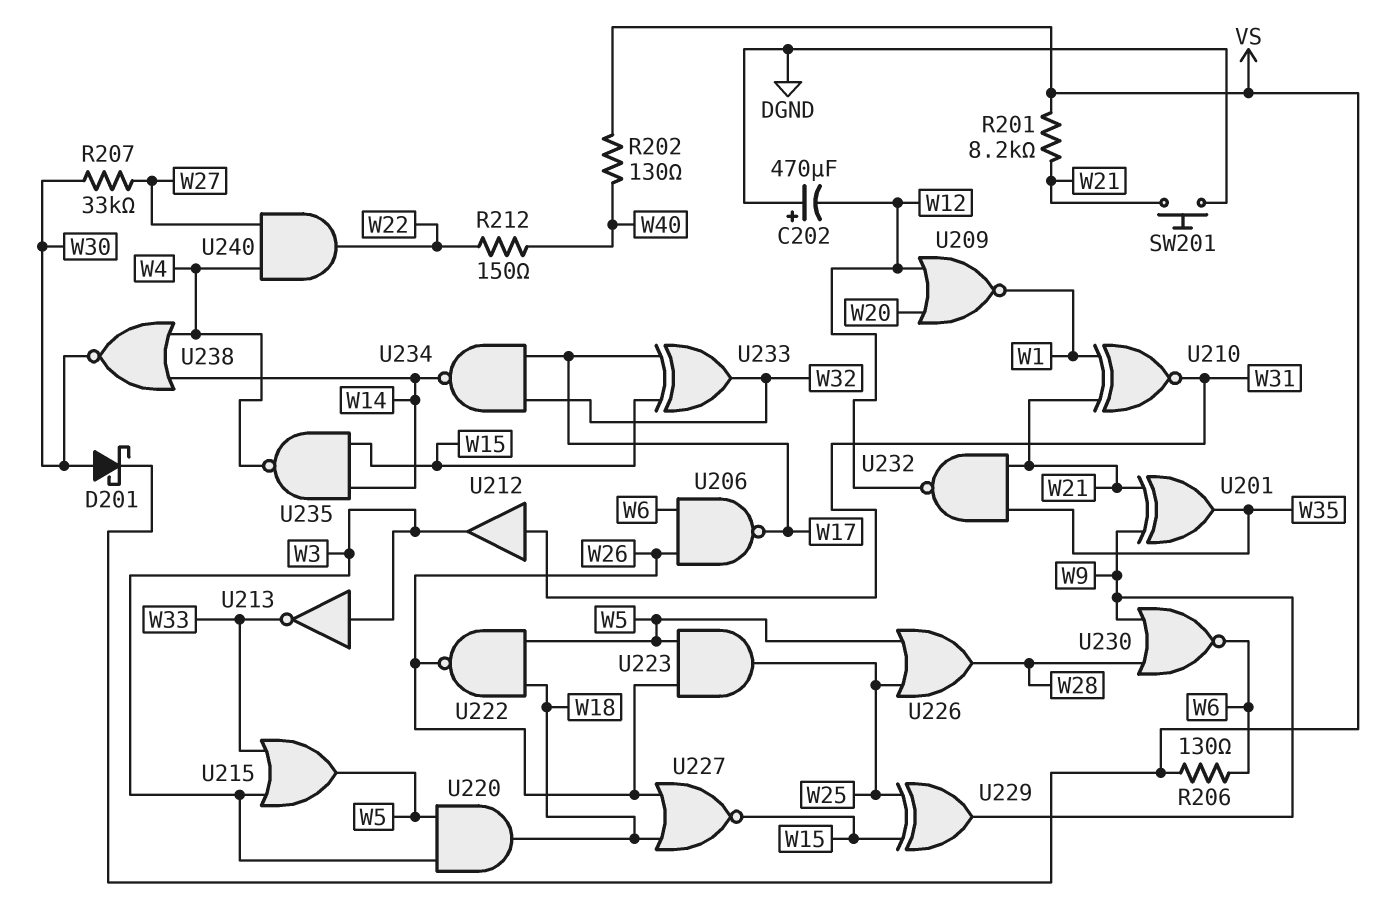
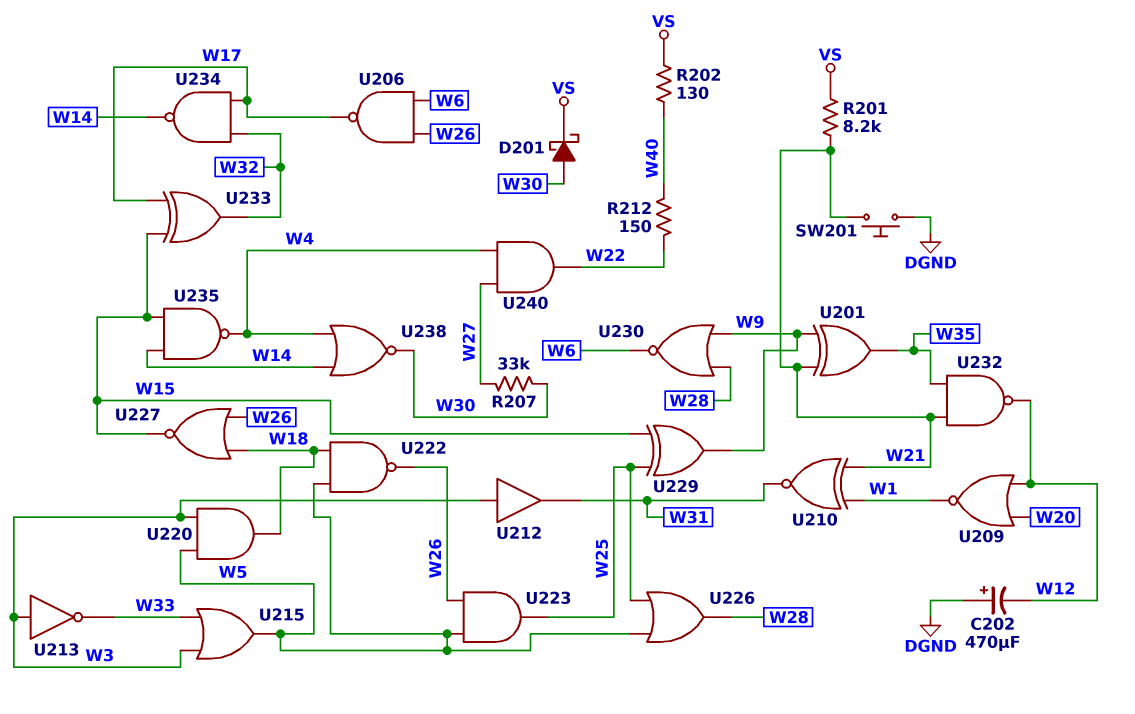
R206: 130 (VS, W6) -> none
U212: buffer (in W31, out W3) -> buffer (in W3, out W31)

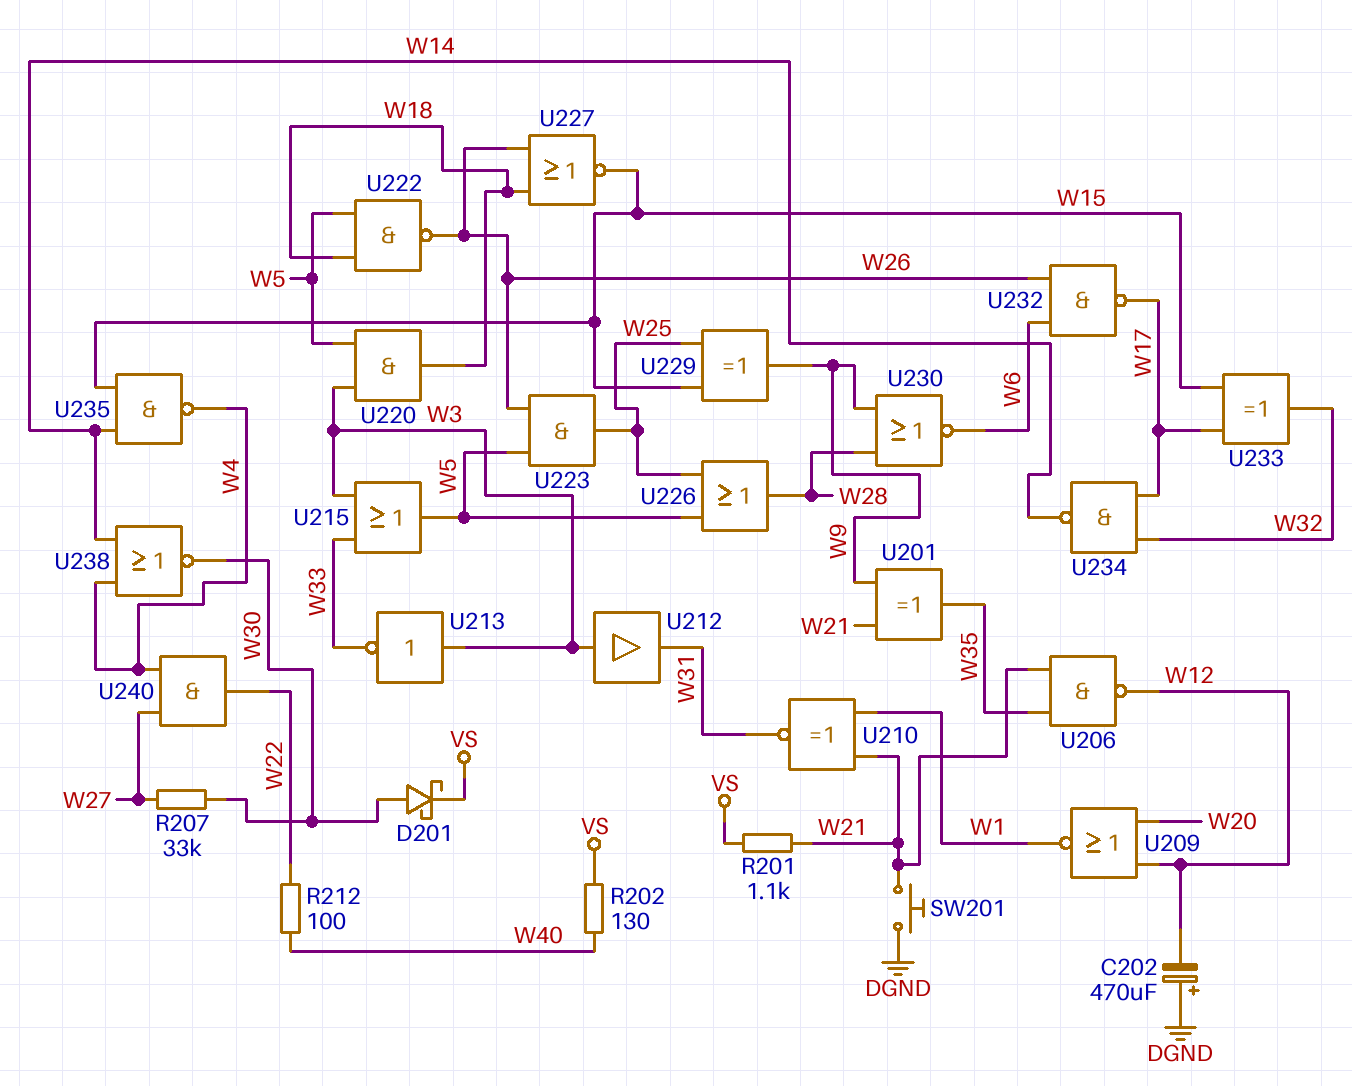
R201: 8.2k (VS, W21) -> 1.1k (VS, W21)
R212: 150 (W22, W40) -> 100 (W22, W40)
U206: NAND (in W6, in W26, out W17) -> NAND (in W21, in W35, out W12)
U232: NAND (in W21, in W35, out W12) -> NAND (in W6, in W26, out W17)

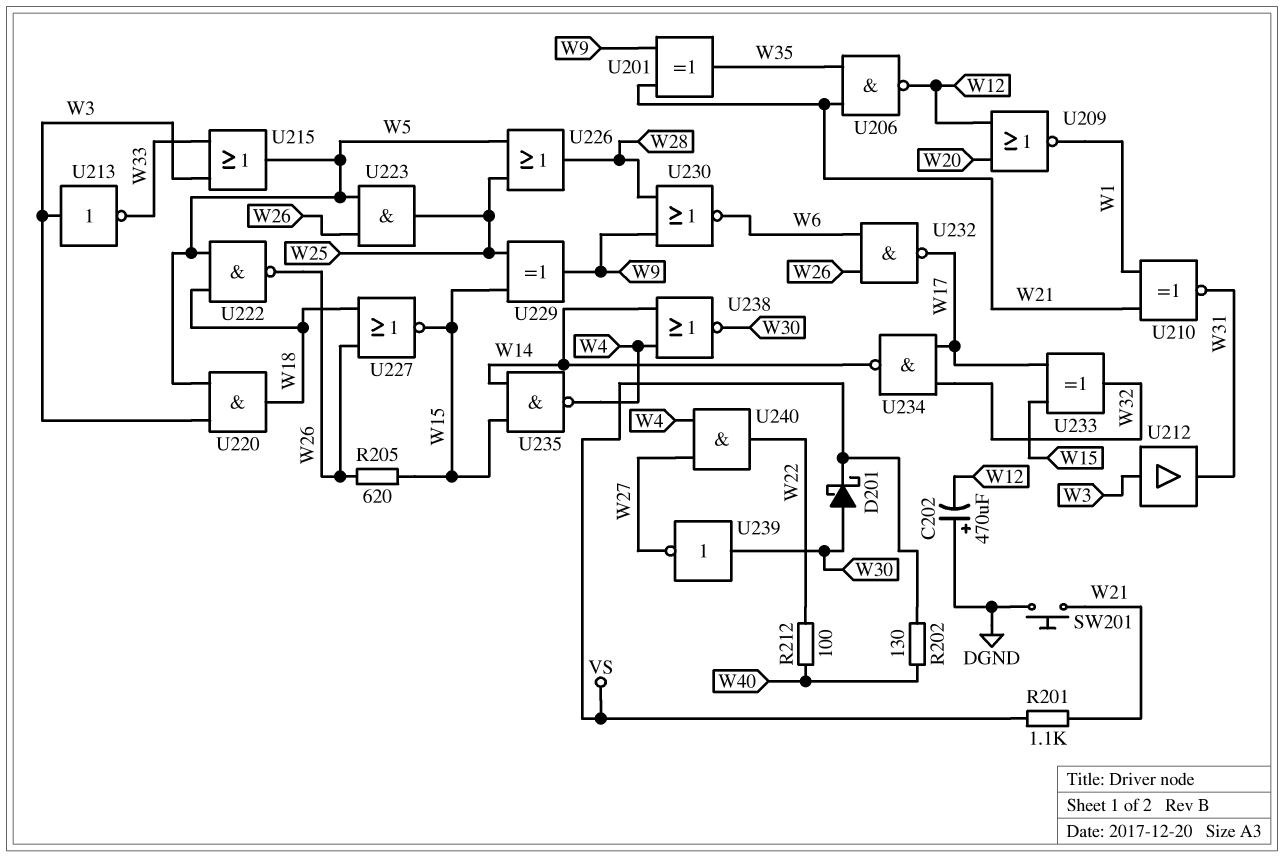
R205: none -> 620 (W15, W26)
R207: 33k (W27, W30) -> none
U239: none -> NOT (in W30, out W27)

